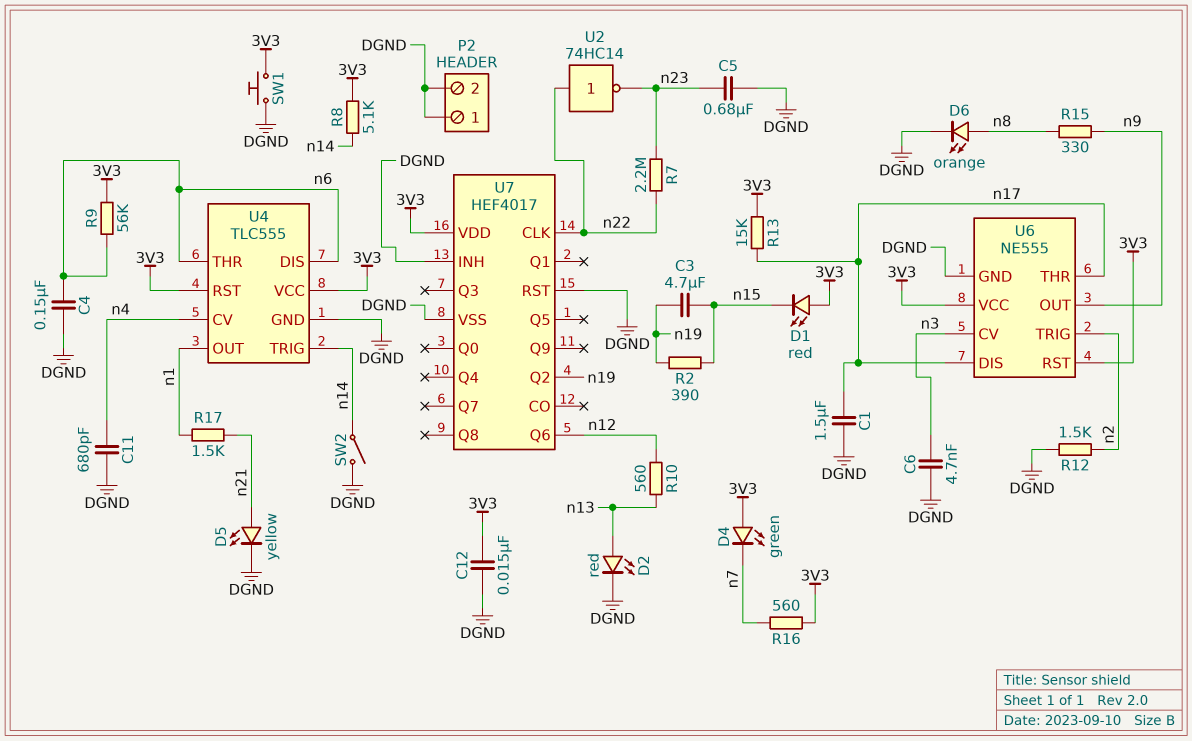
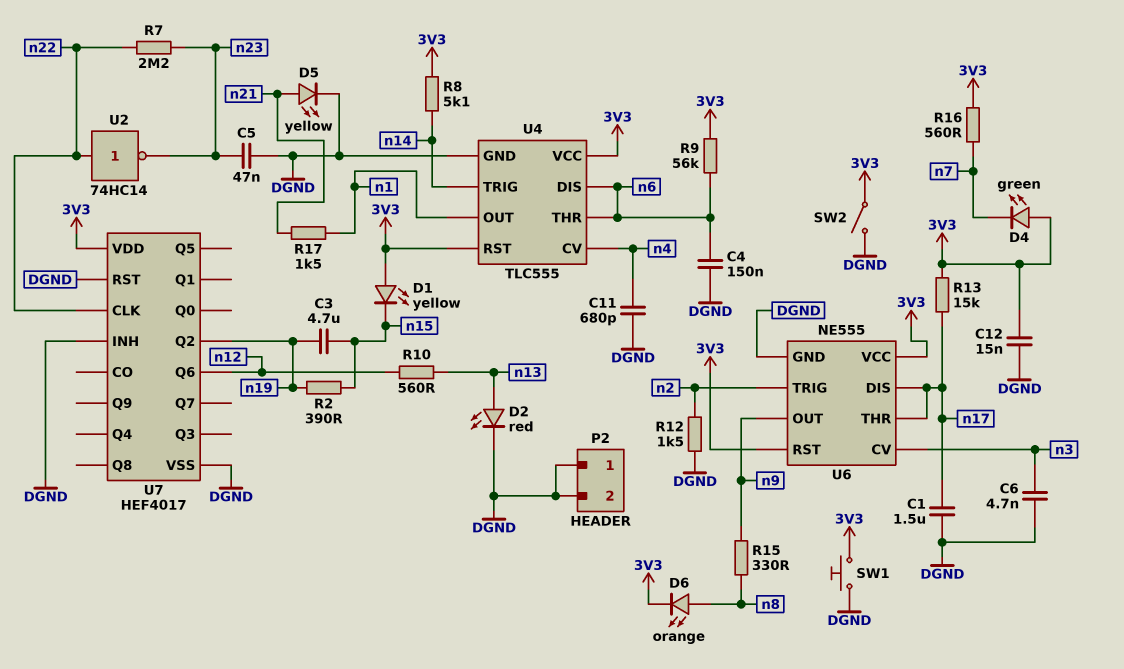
C5: 680nF (DGND, n23) -> 47nF (DGND, n23)
D1: LED red (A 3V3, K n15) -> LED yellow (A 3V3, K n15)
D6: LED orange (A n8, K DGND) -> LED orange (A n8, K 3V3)
SW2: switch (DGND, n14) -> switch (3V3, DGND)

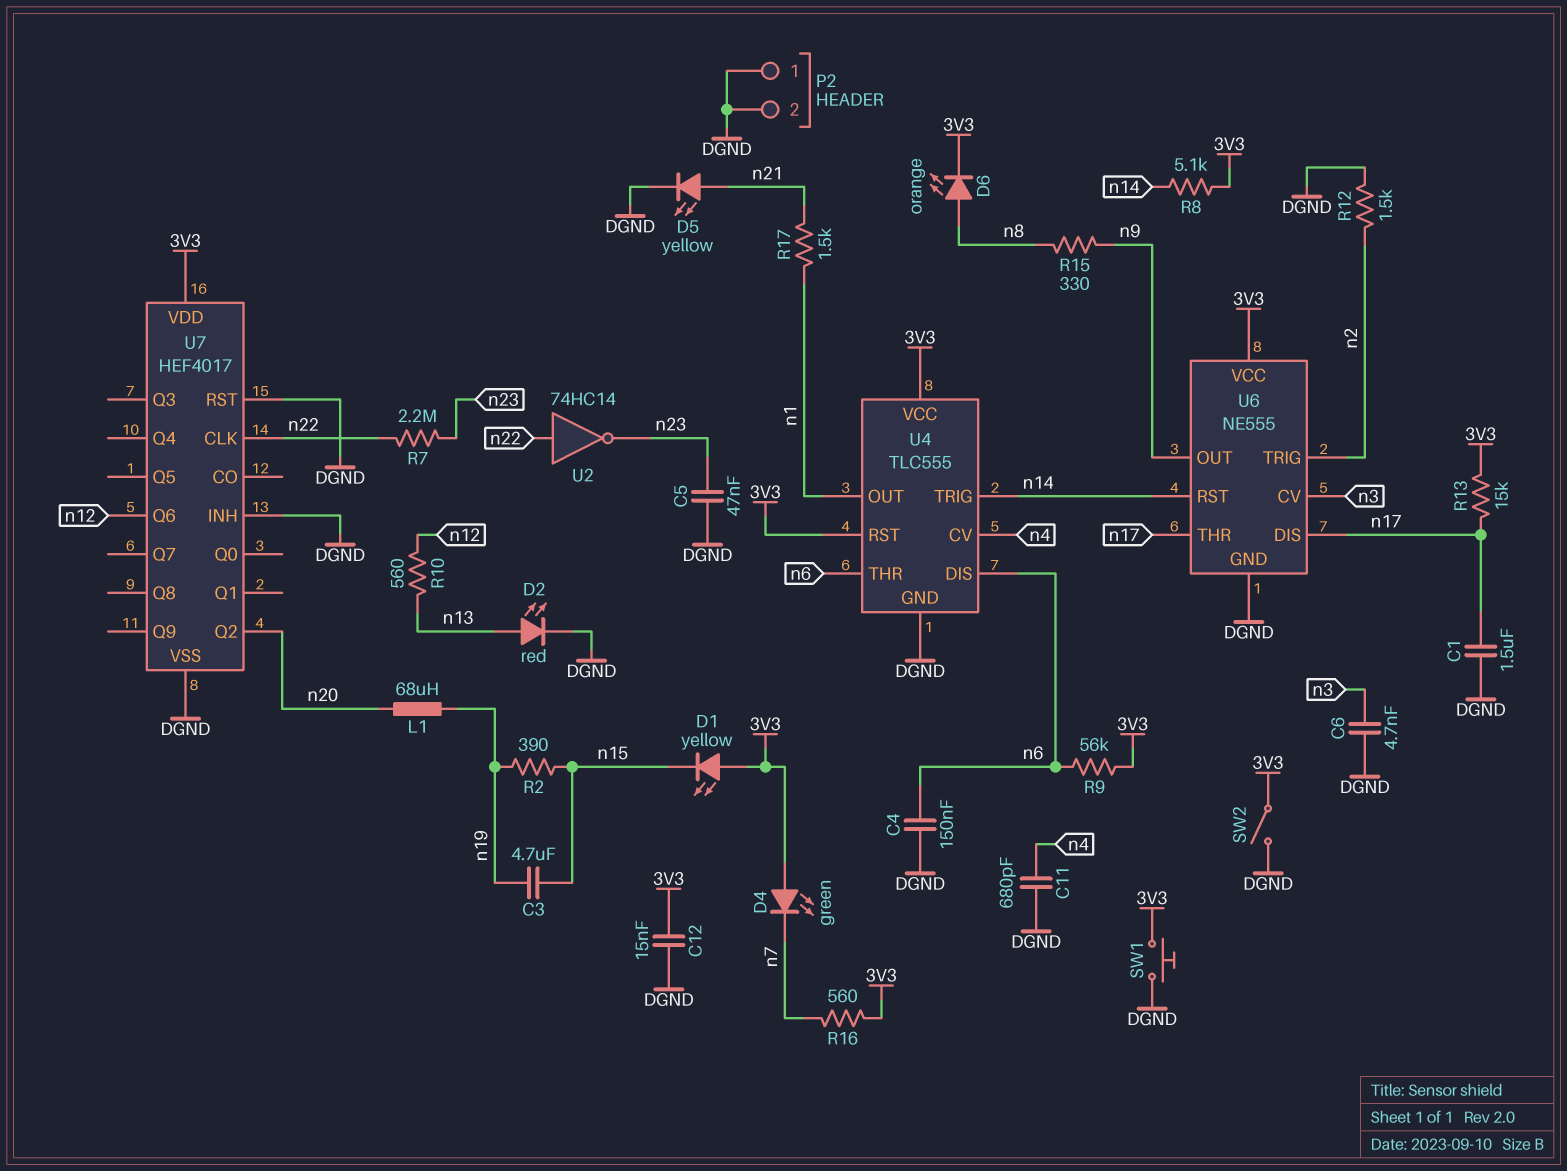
L1: none -> 68uH (n19, n20)
U6 pin RST: 3V3 -> n14
U7 pin Q2: n19 -> n20

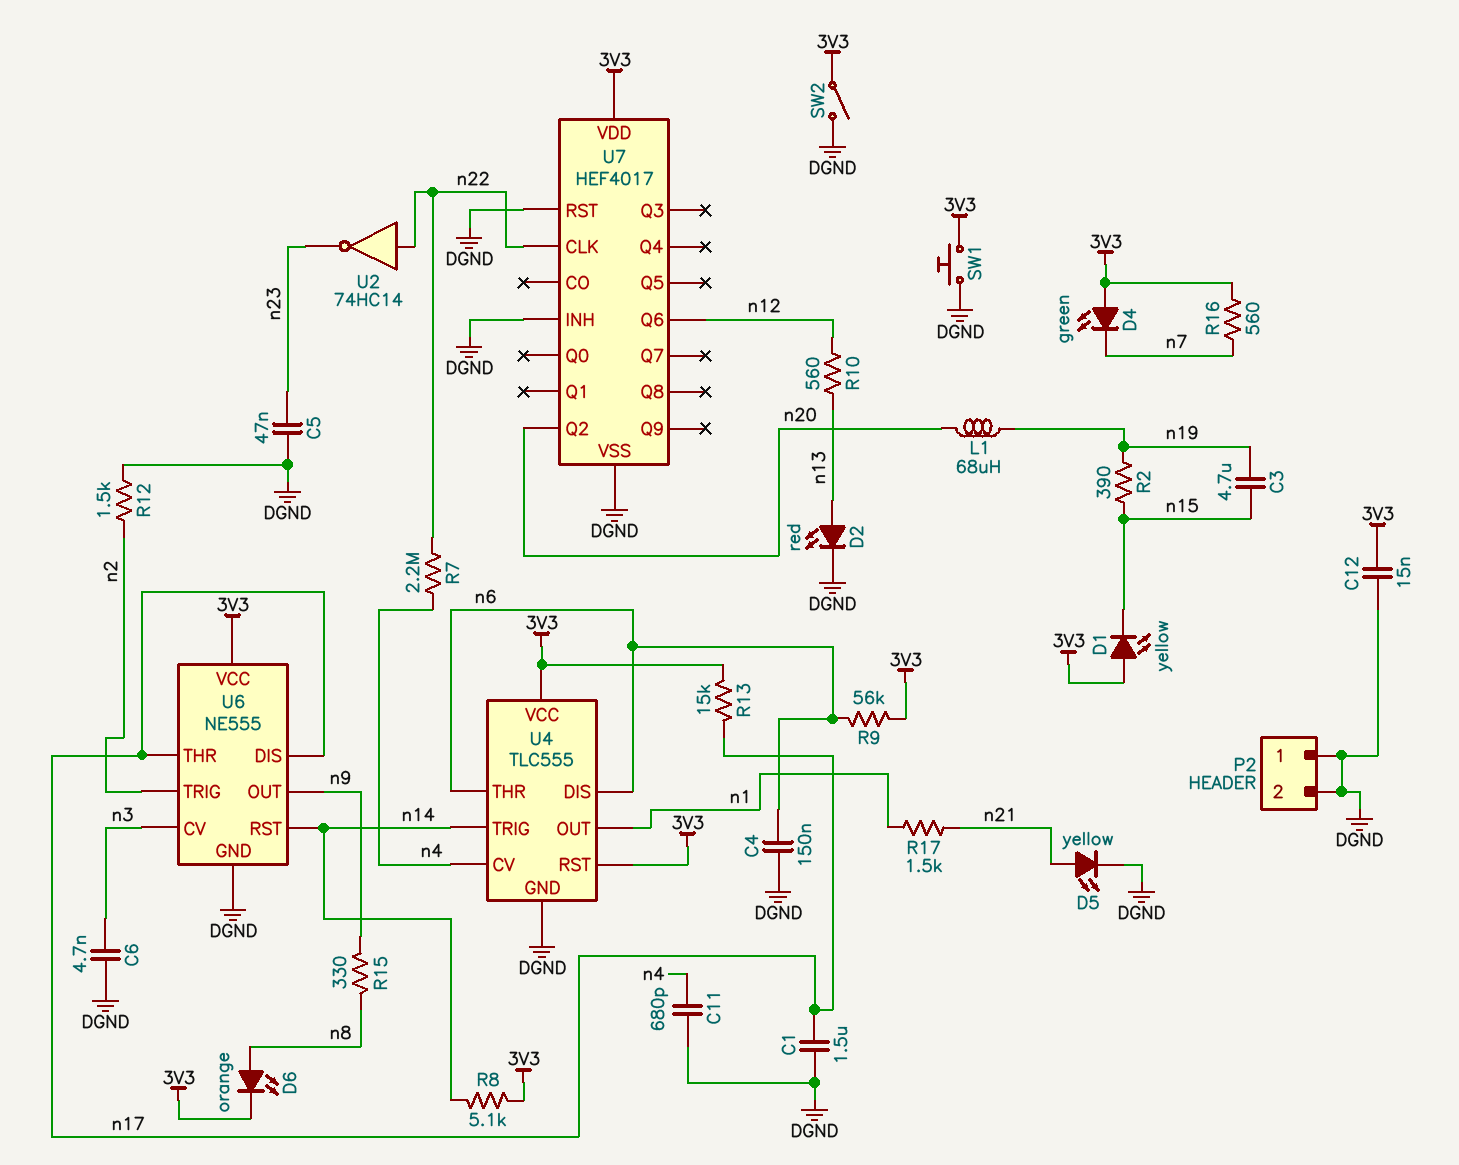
R7: 2.2M (n22, n23) -> 2.2M (n4, n22)

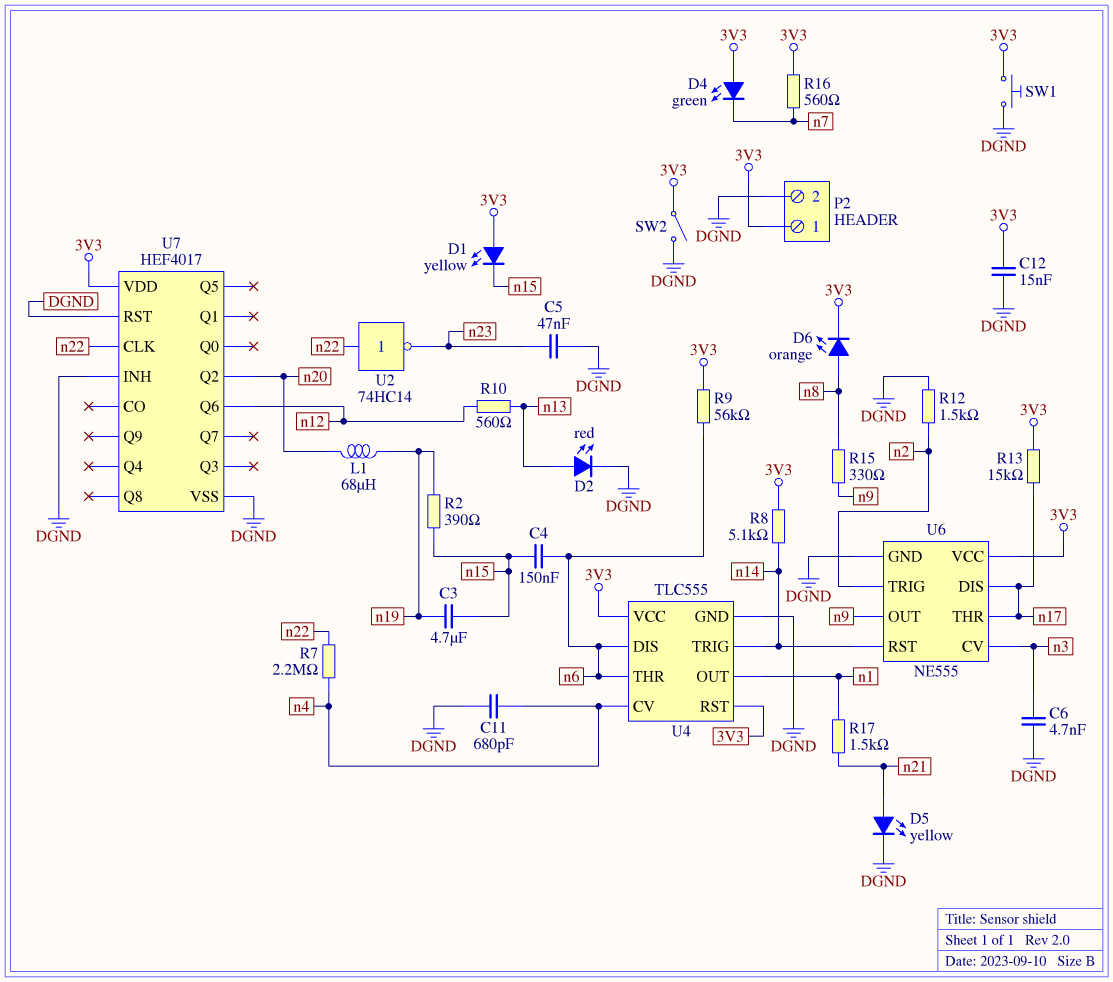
C1: 1.5uF (DGND, n17) -> none
C4: 150nF (DGND, n6) -> 150nF (n6, n15)
P2 pin 1: DGND -> 3V3

